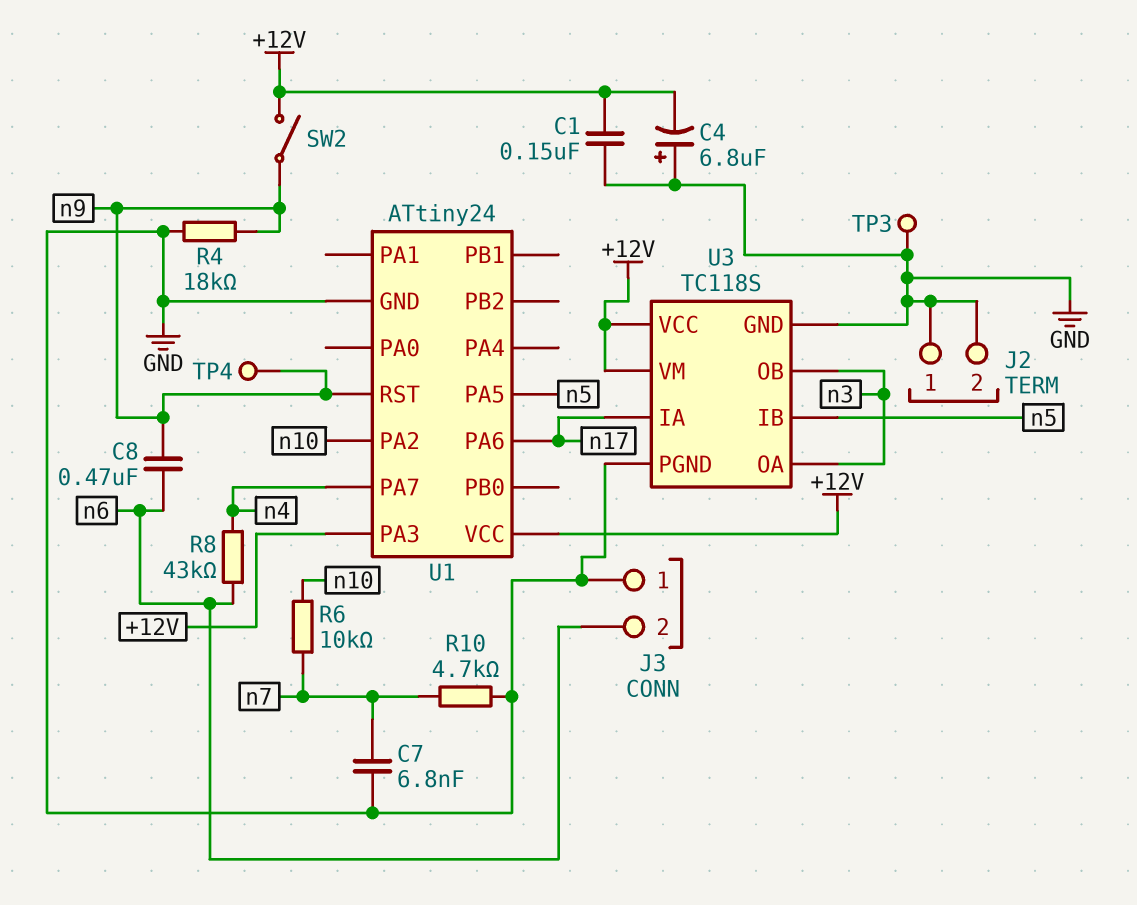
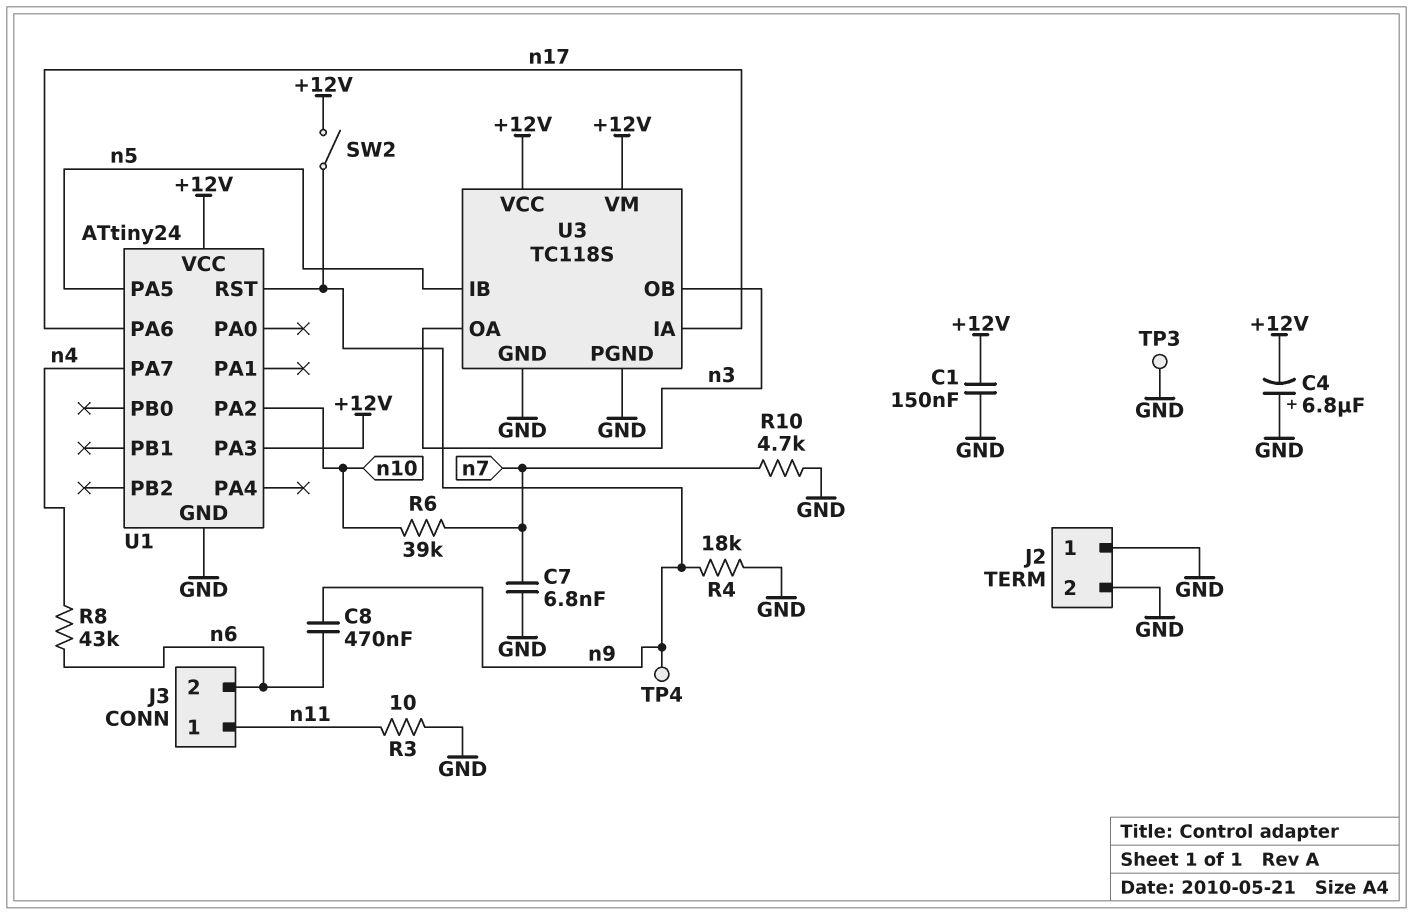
J3 pin 1: GND -> n11
R3: none -> 10 (GND, n11)
R6: 10k (n7, n10) -> 39k (n7, n10)

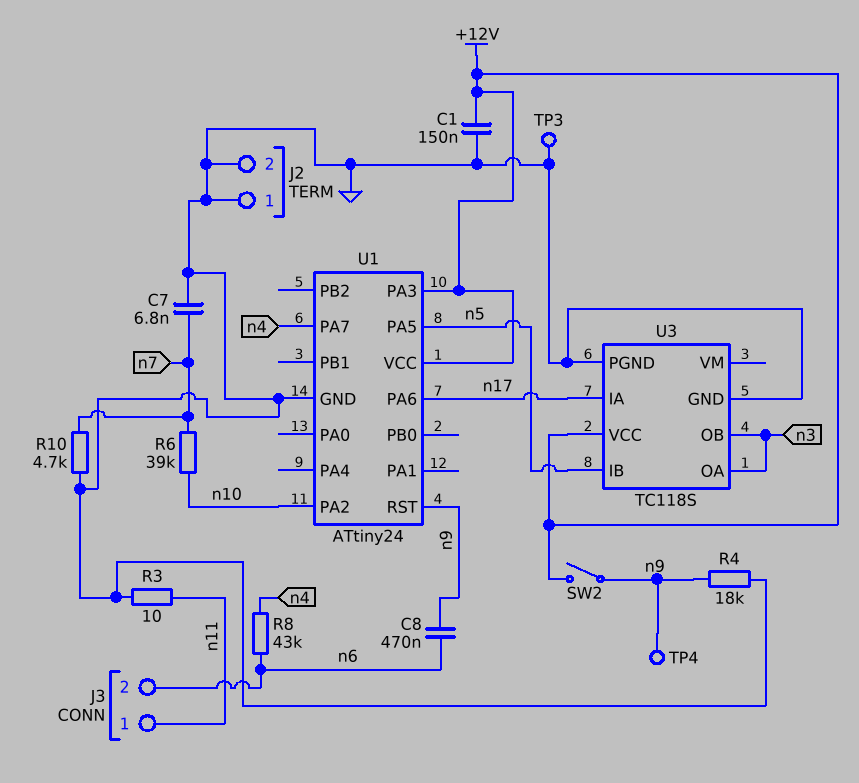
C4: 6.8uF (plus GND, minus +12V) -> none
U3 pin VM: +12V -> none

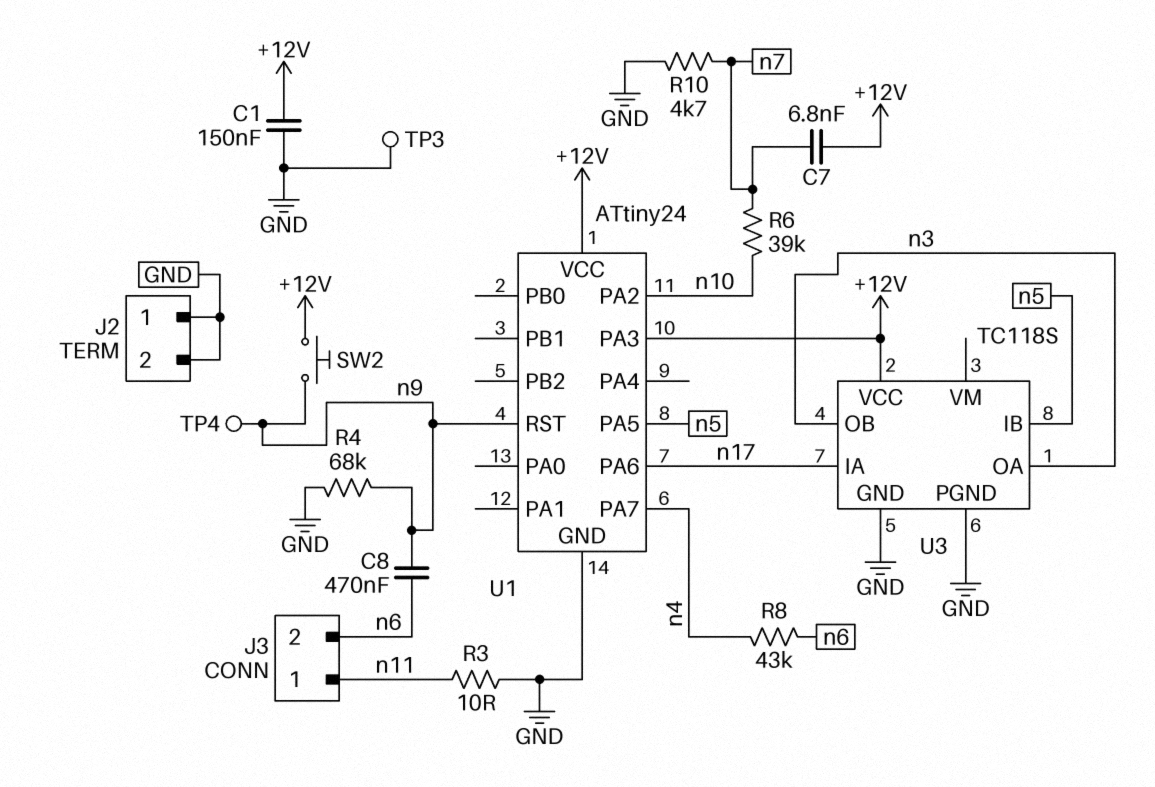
C7: 6.8nF (GND, n7) -> 6.8nF (+12V, n7)
R4: 18k (GND, n9) -> 68k (GND, n9)
SW2: switch (+12V, n9) -> button (+12V, n9)

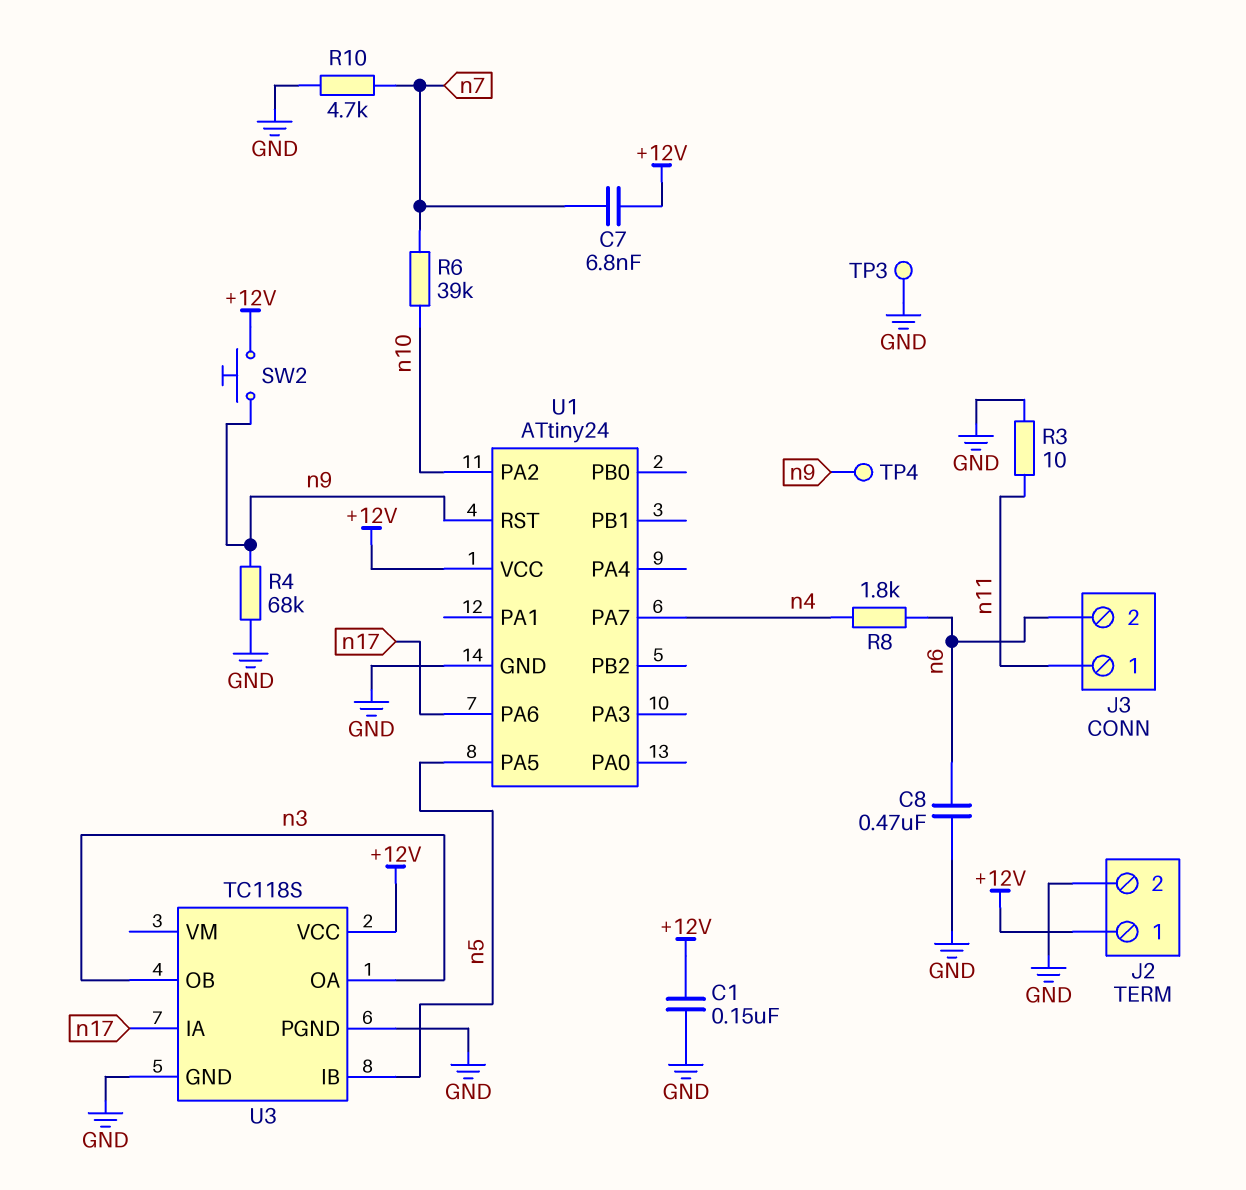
C8: 470nF (n6, n9) -> 470nF (GND, n6)
J2 pin 1: GND -> +12V
R8: 43k (n4, n6) -> 1.8k (n4, n6)
U1 pin PA3: +12V -> none

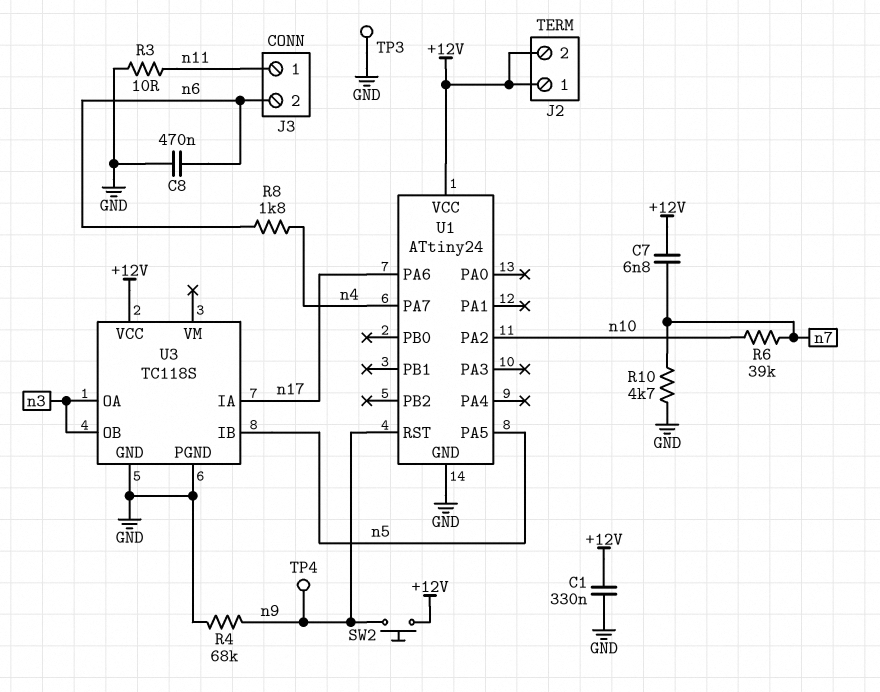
C1: 150nF (+12V, GND) -> 330nF (+12V, GND)
J2 pin 2: GND -> +12V

